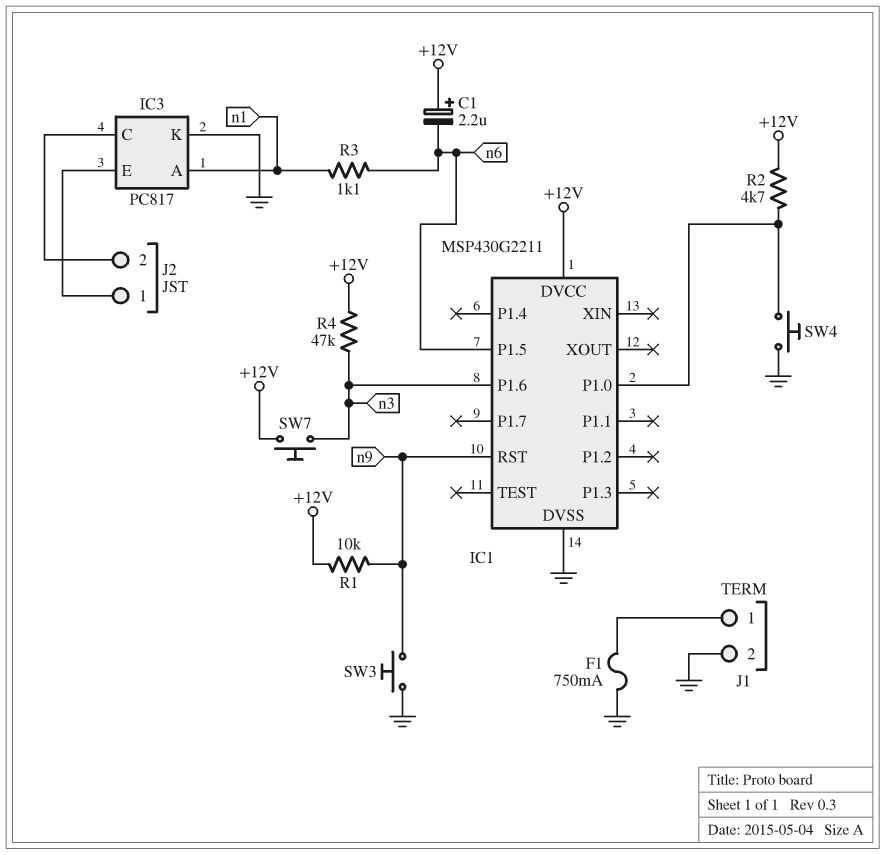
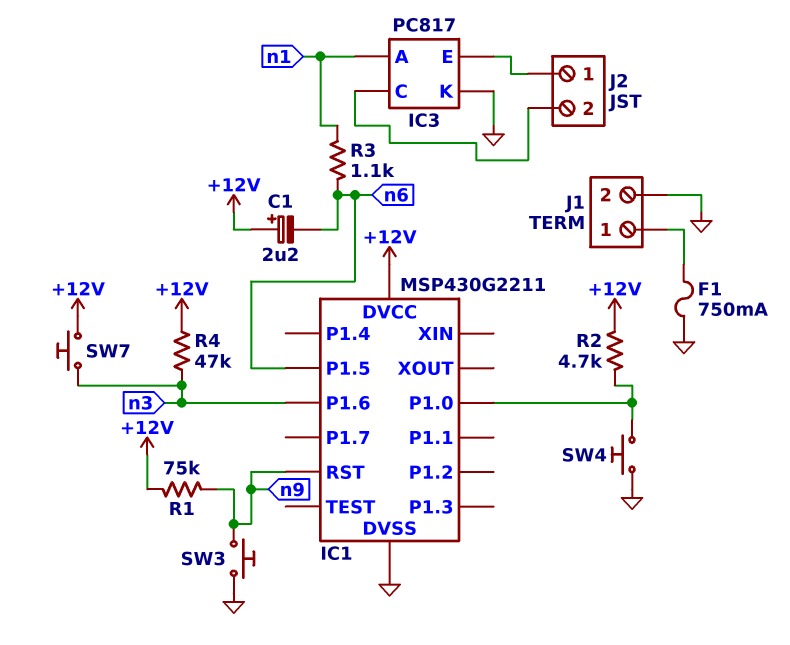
R1: 10k (+12V, n9) -> 75k (+12V, n9)

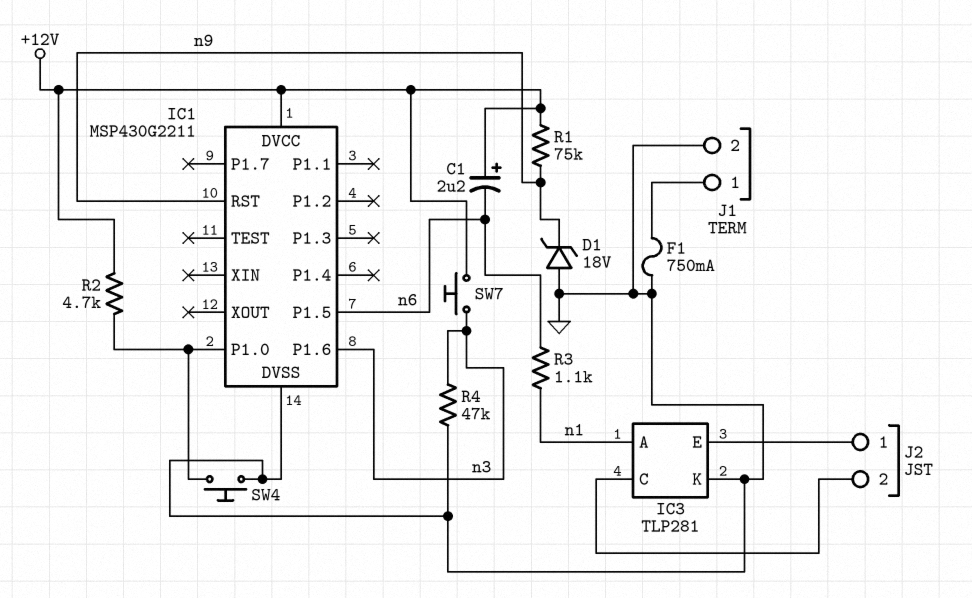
D1: none -> zener 18V (A GND, K n9)
IC3: PC817 -> TLP281
R4: 47k (+12V, n3) -> 47k (GND, n3)
SW3: button (GND, n9) -> none

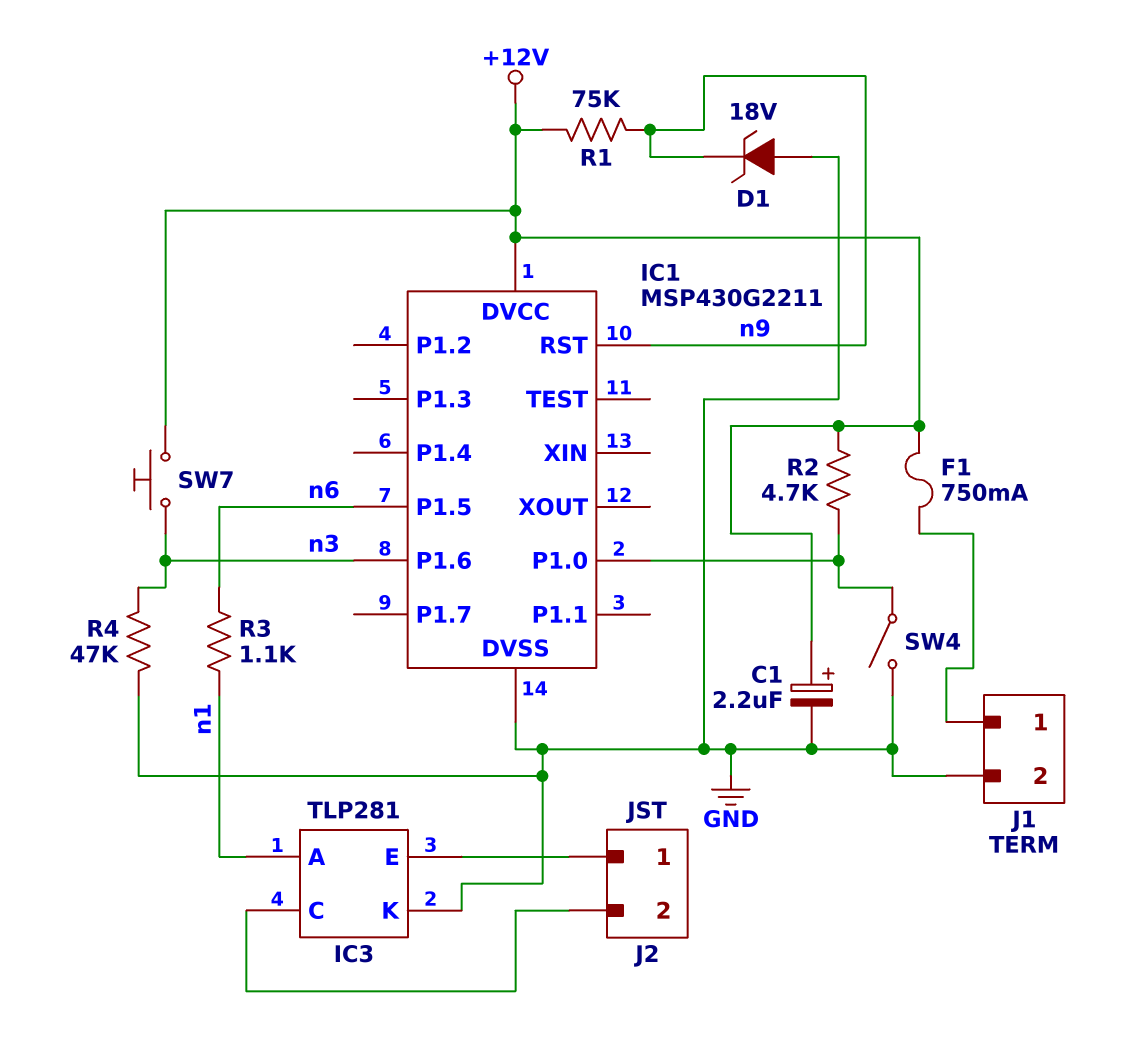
C1: 2.2uF (plus +12V, minus n6) -> 2.2uF (plus +12V, minus GND)
F1: 750mA (GND, J1/1) -> 750mA (+12V, J1/1)
SW4: button (GND, IC1/P1.0) -> switch (GND, IC1/P1.0)

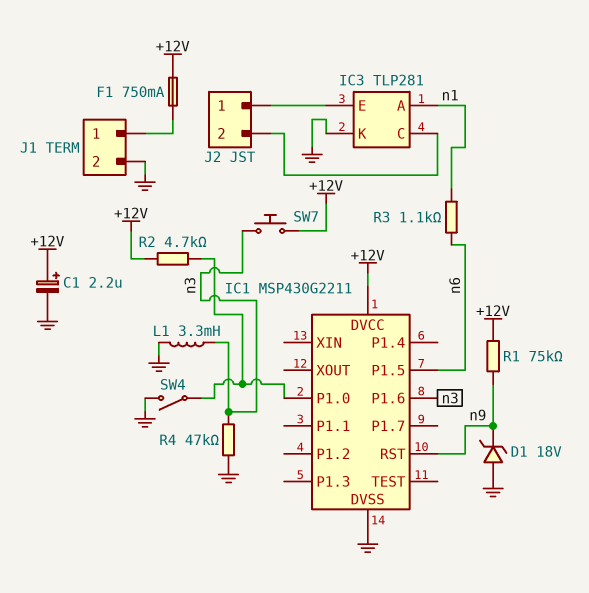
L1: none -> 3.3mH (GND, n3)

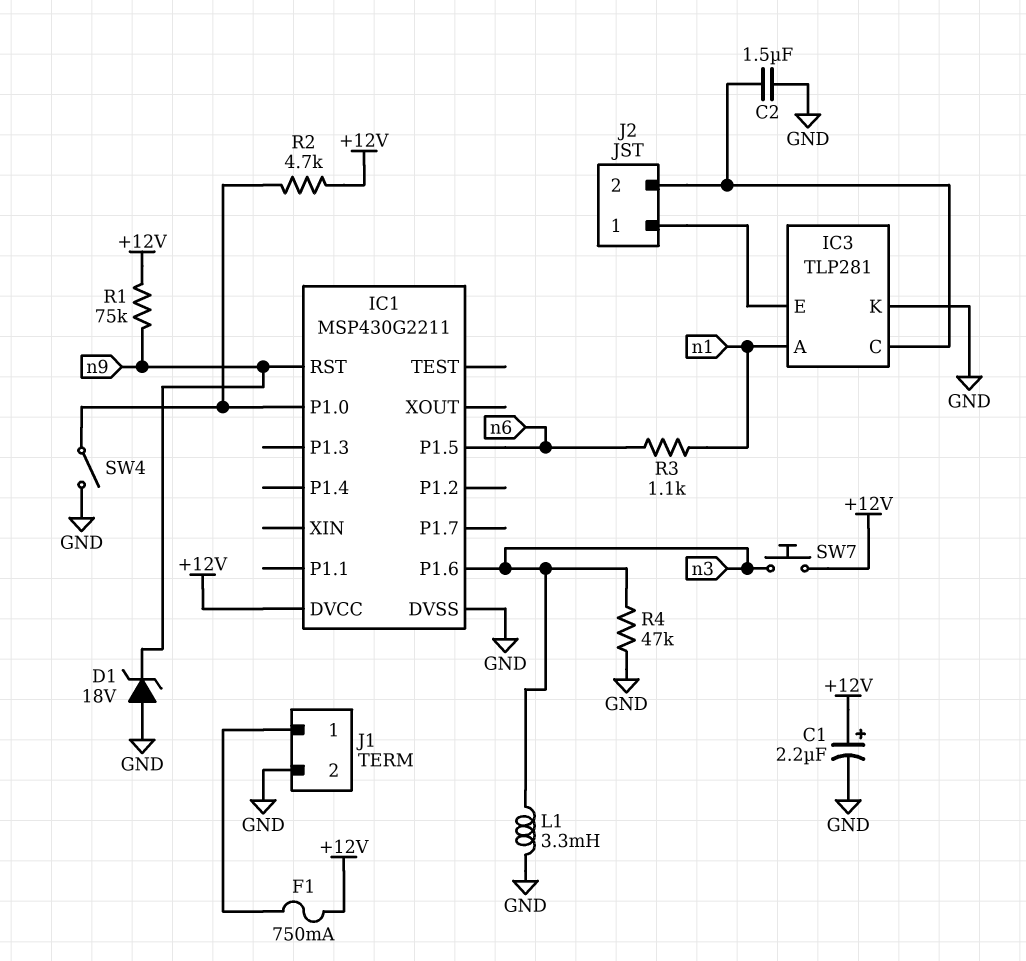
C2: none -> 1.5uF (GND, IC3/C)

